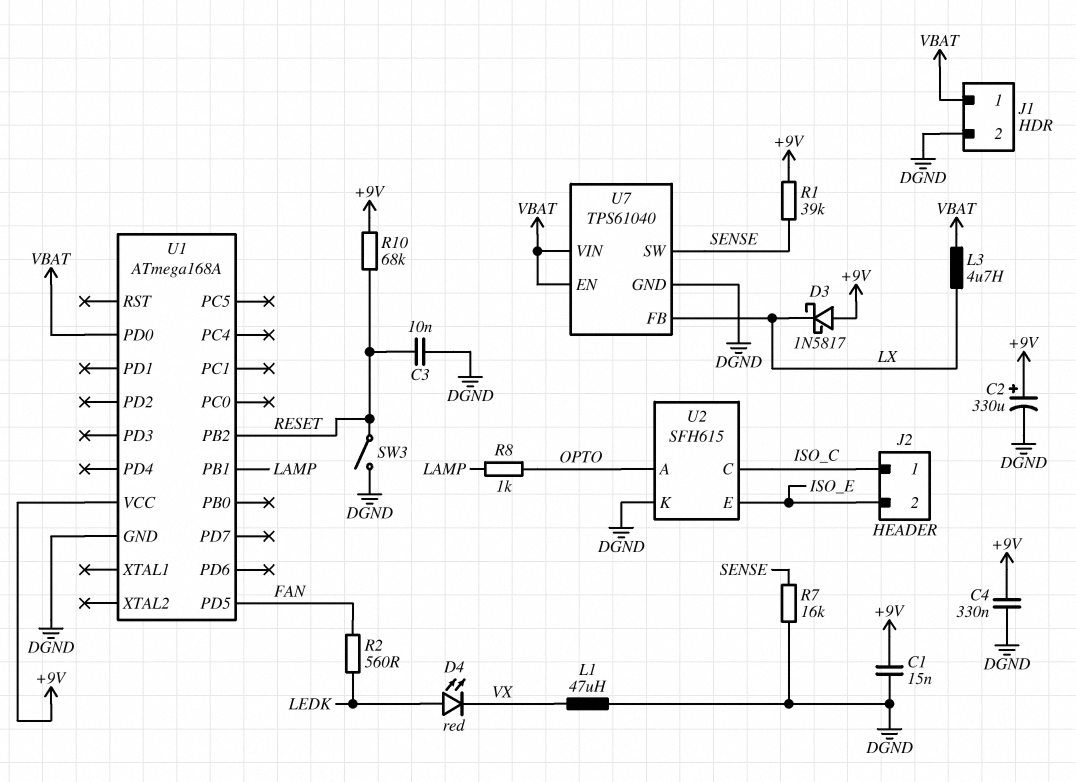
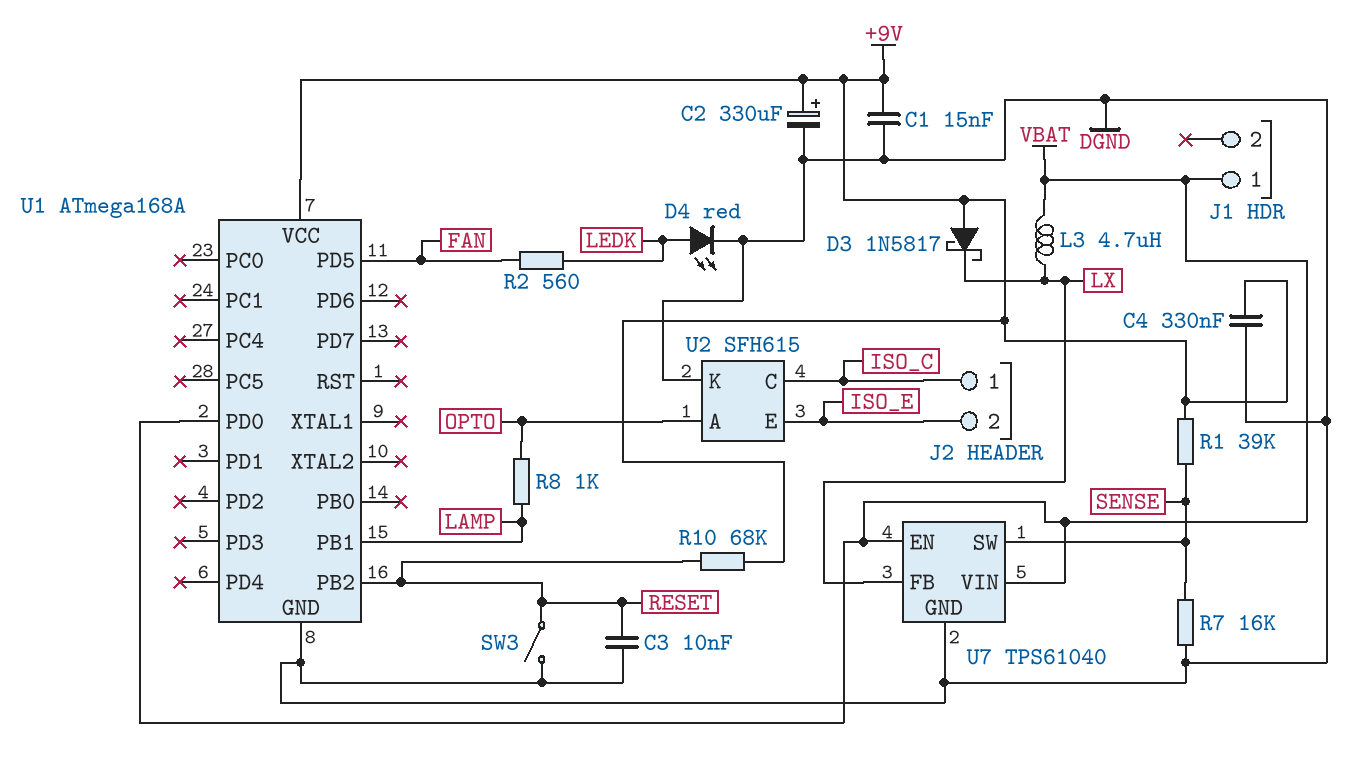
D4: LED red (A LEDK, K VX) -> LED red (A LEDK, K DGND)
J1 pin 2: DGND -> none
L1: 47uH (DGND, VX) -> none

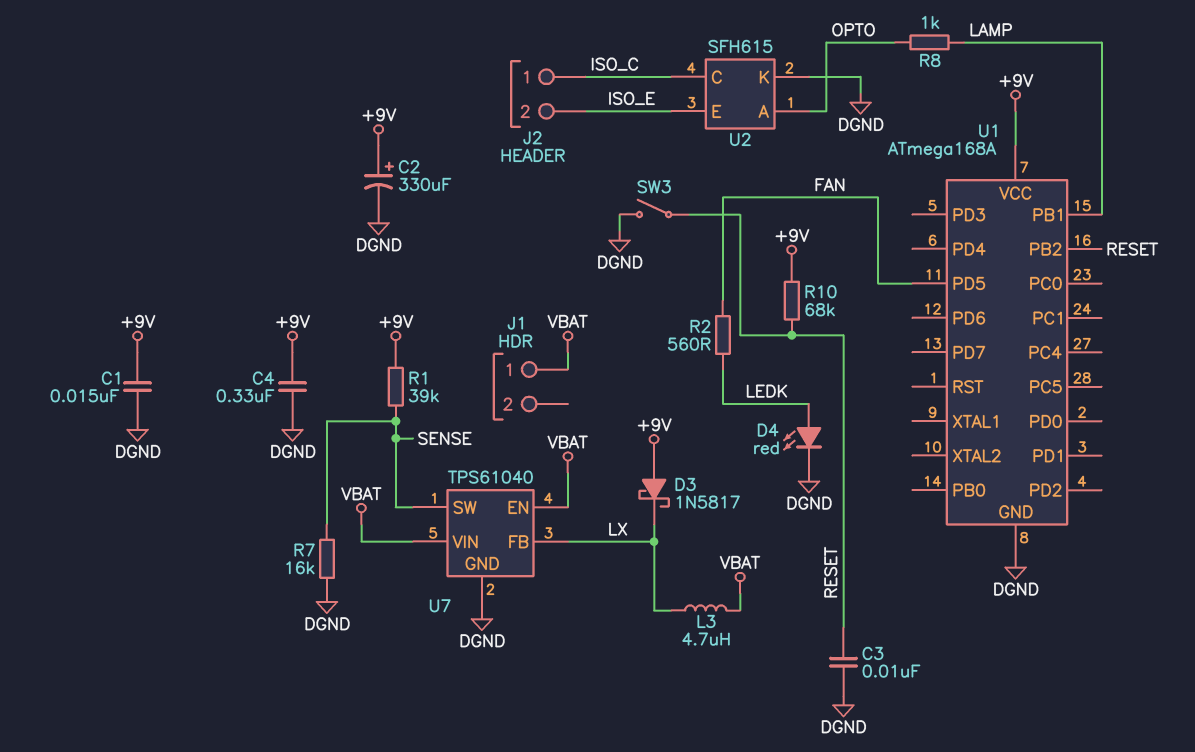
U1 pin PD0: VBAT -> none

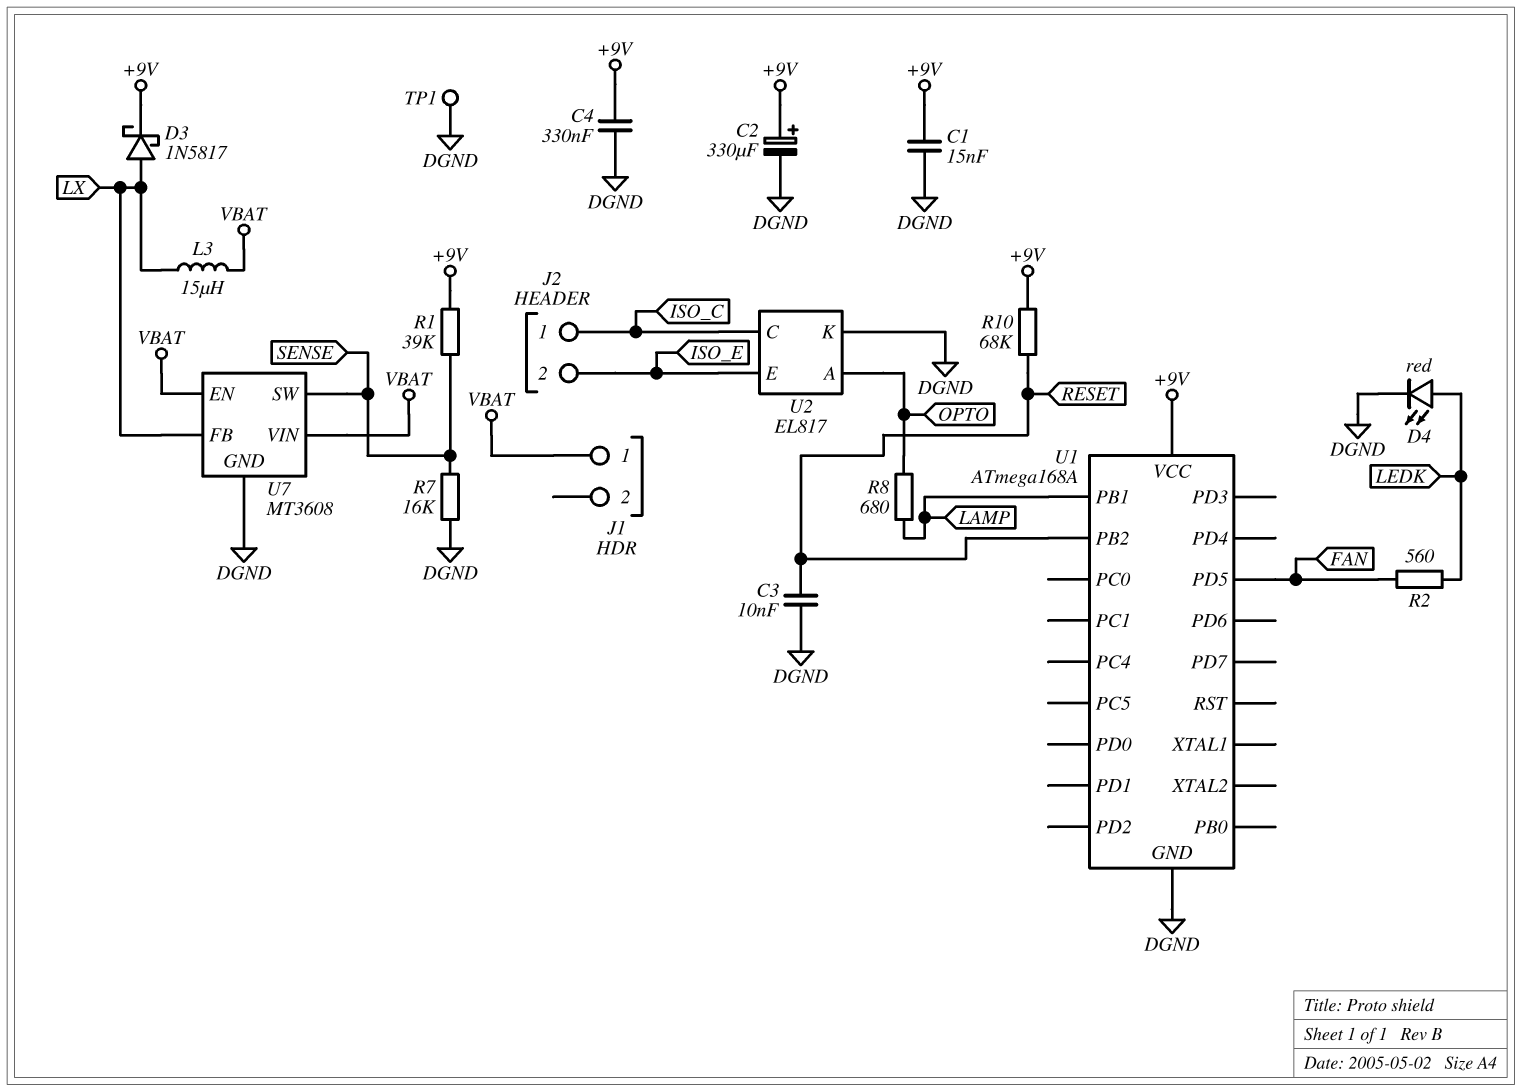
D3: schottky 1N5817 (A +9V, K LX) -> schottky 1N5817 (A LX, K +9V)
L3: 4.7uH (LX, VBAT) -> 15uH (LX, VBAT)
R8: 1k (LAMP, OPTO) -> 680 (LAMP, OPTO)
SW3: switch (DGND, RESET) -> none
TP1: none -> test point (DGND)
U2: SFH615 -> EL817
U7: TPS61040 -> MT3608

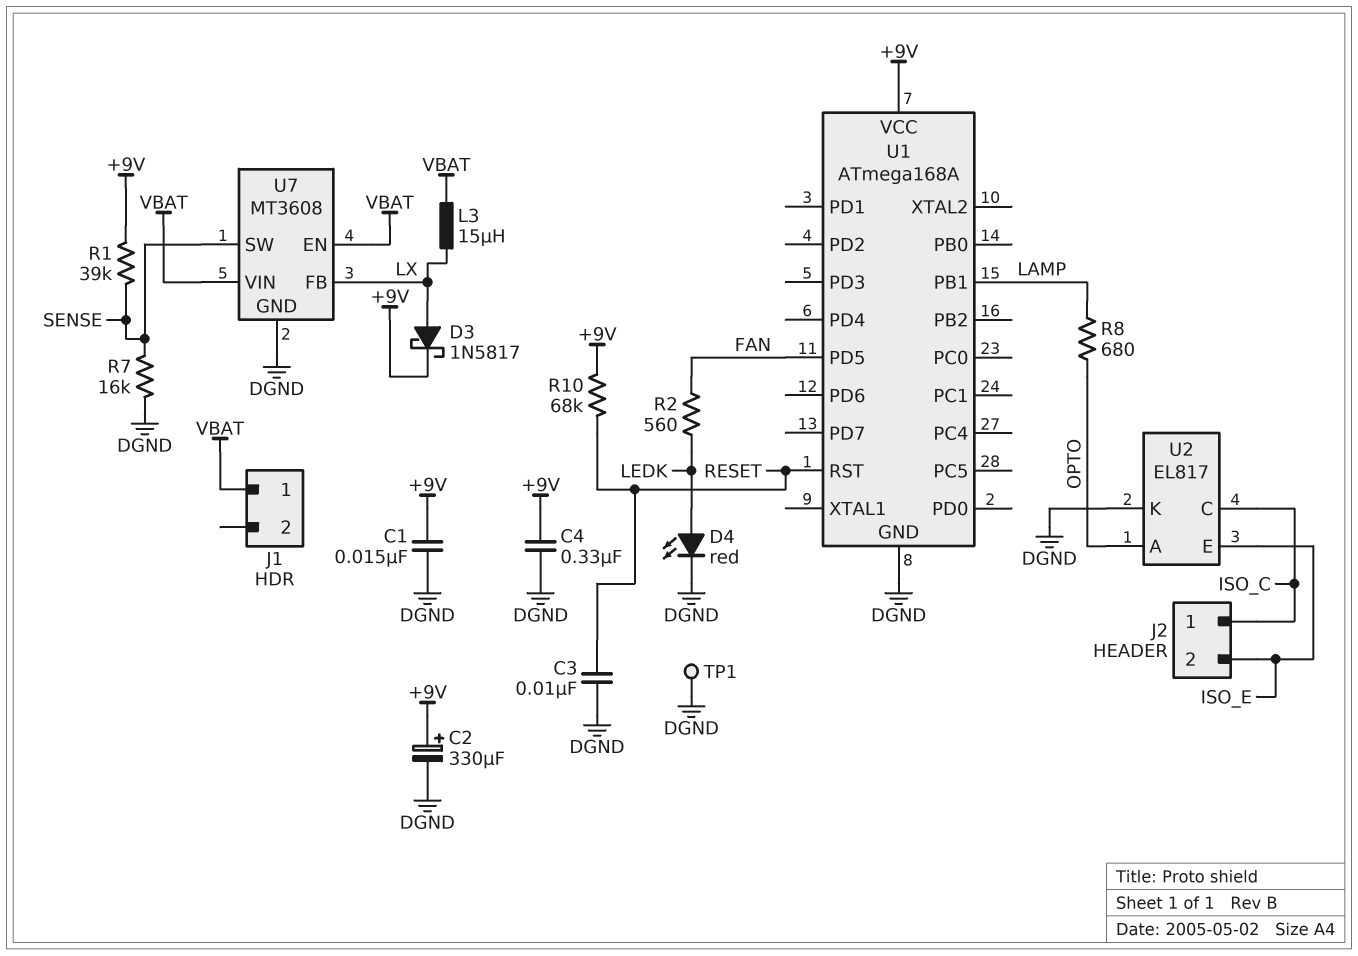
U1 pin PB2: RESET -> none
U1 pin RST: none -> RESET

